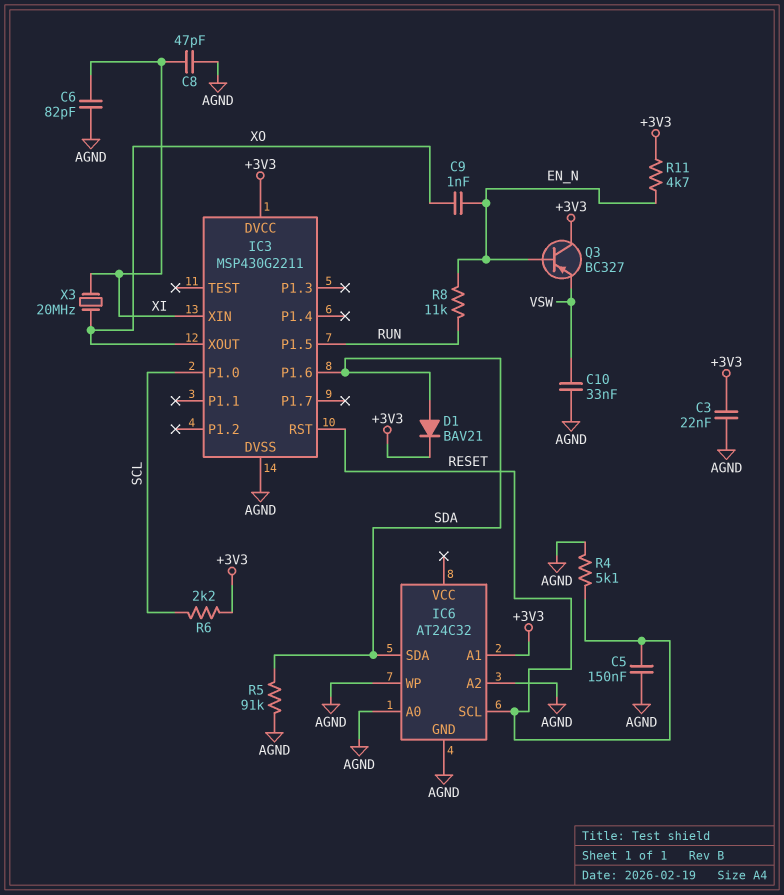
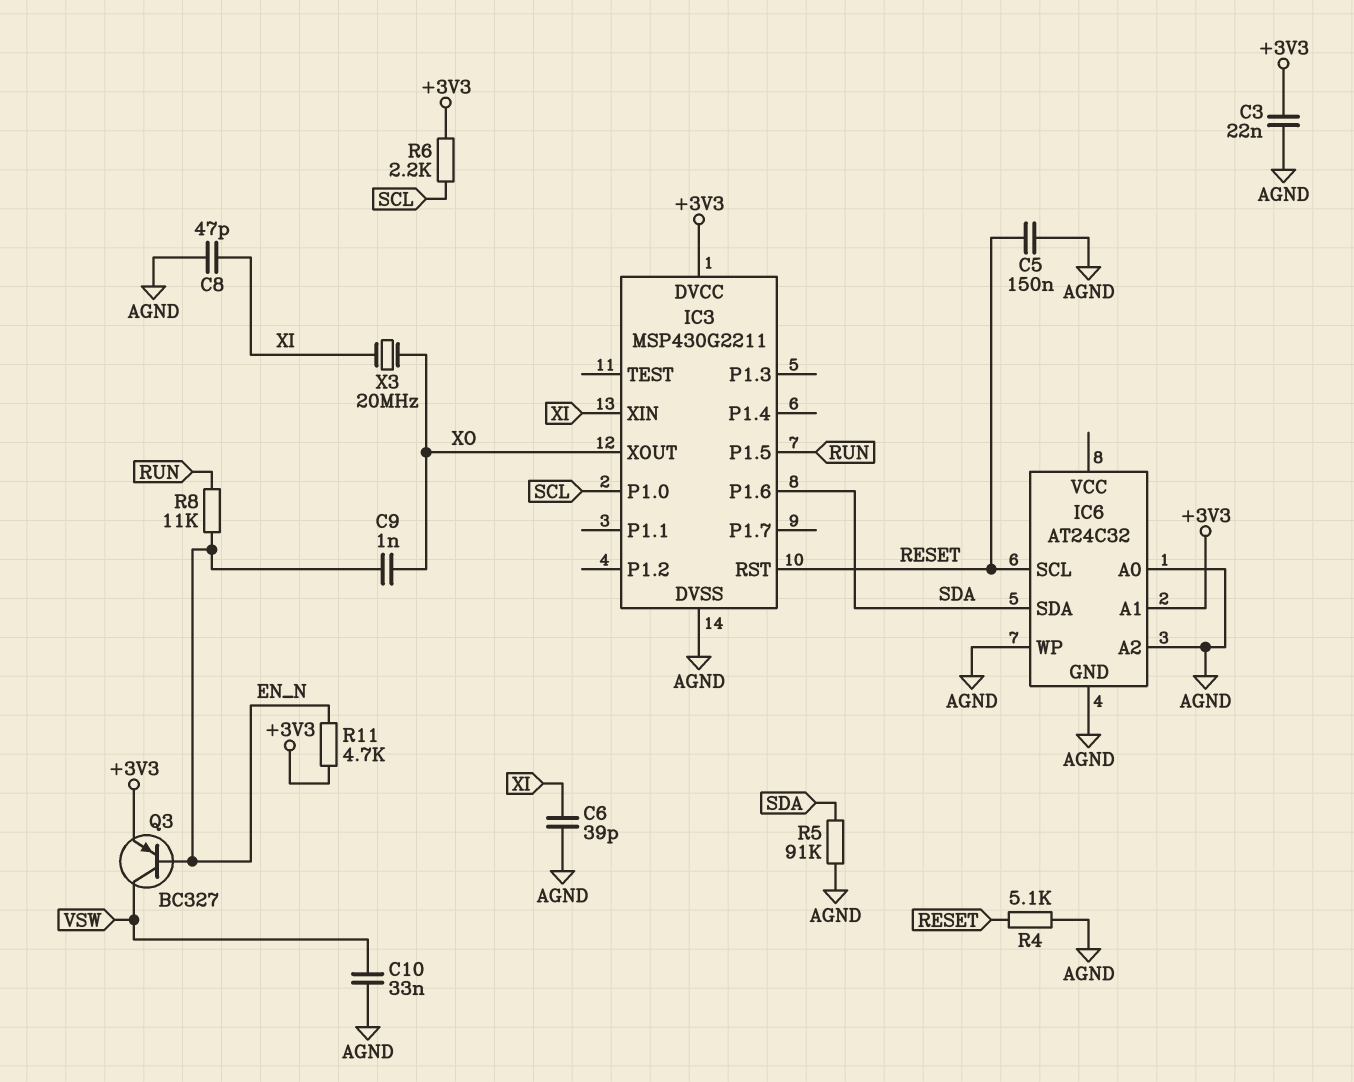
C6: 82pF (AGND, XI) -> 39pF (AGND, XI)
D1: diode BAV21 (A SDA, K +3V3) -> none
Q3: PNP BC327 (B EN_N, C +3V3, E VSW) -> PNP BC327 (B EN_N, C VSW, E +3V3)

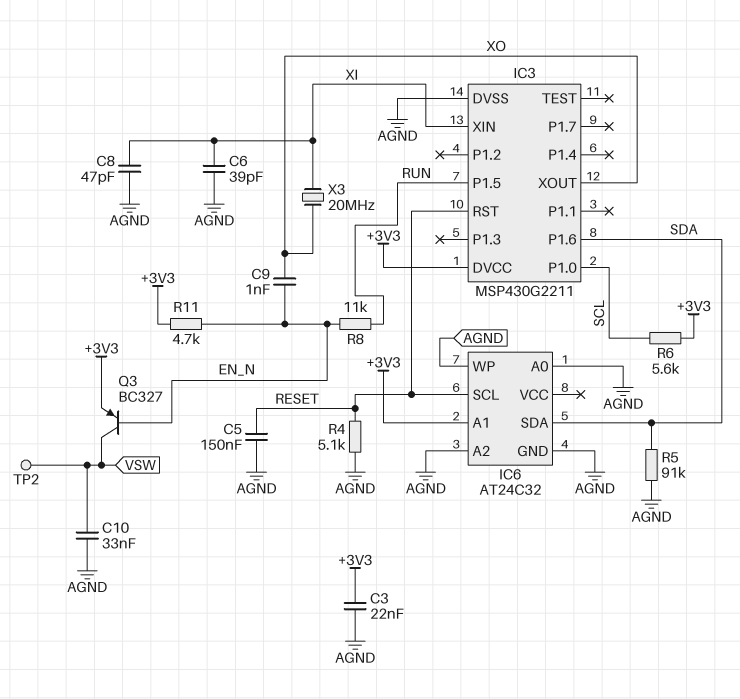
R6: 2.2k (+3V3, SCL) -> 5.6k (+3V3, SCL)
TP2: none -> test point (VSW)

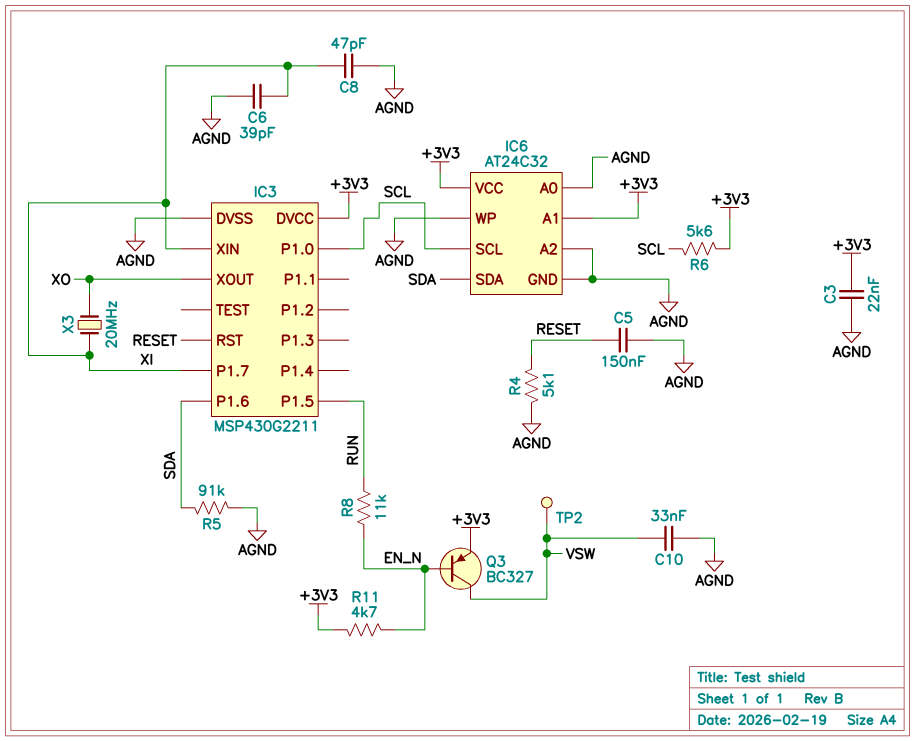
C9: 1nF (EN_N, XO) -> none
IC3 pin P1.7: none -> XI
IC6 pin SCL: RESET -> SCL
IC6 pin VCC: none -> +3V3

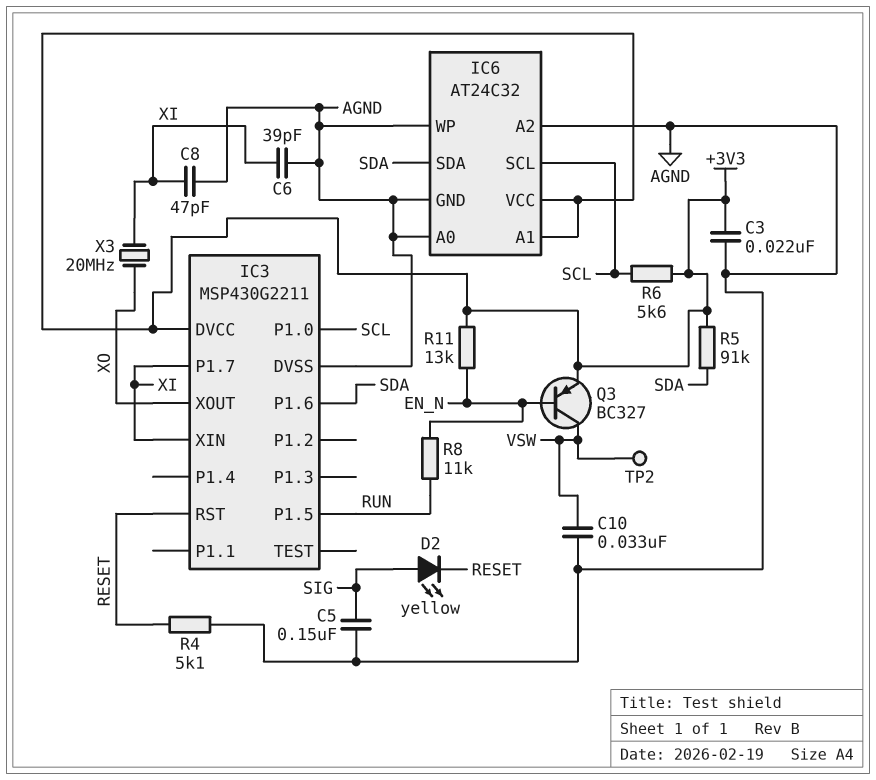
C5: 150nF (AGND, RESET) -> 150nF (AGND, SIG)
D2: none -> LED yellow (A SIG, K RESET)
R5: 91k (AGND, SDA) -> 91k (+3V3, SDA)
R11: 4.7k (+3V3, EN_N) -> 13k (+3V3, EN_N)

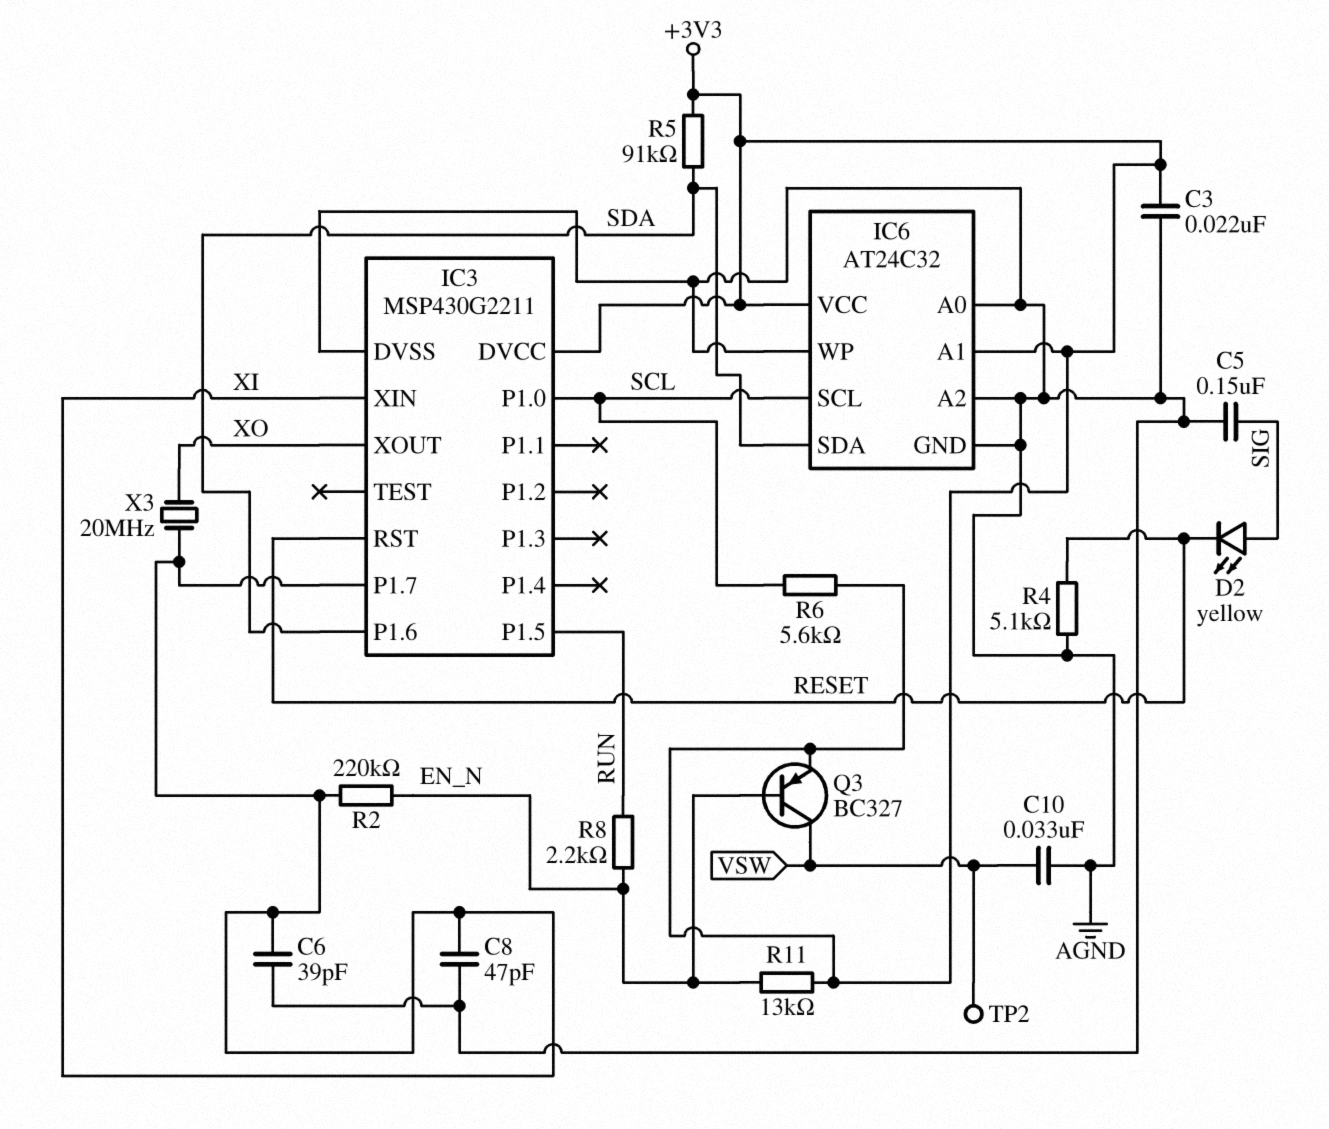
R2: none -> 220k (EN_N, XI)
R8: 11k (EN_N, RUN) -> 2.2k (EN_N, RUN)

